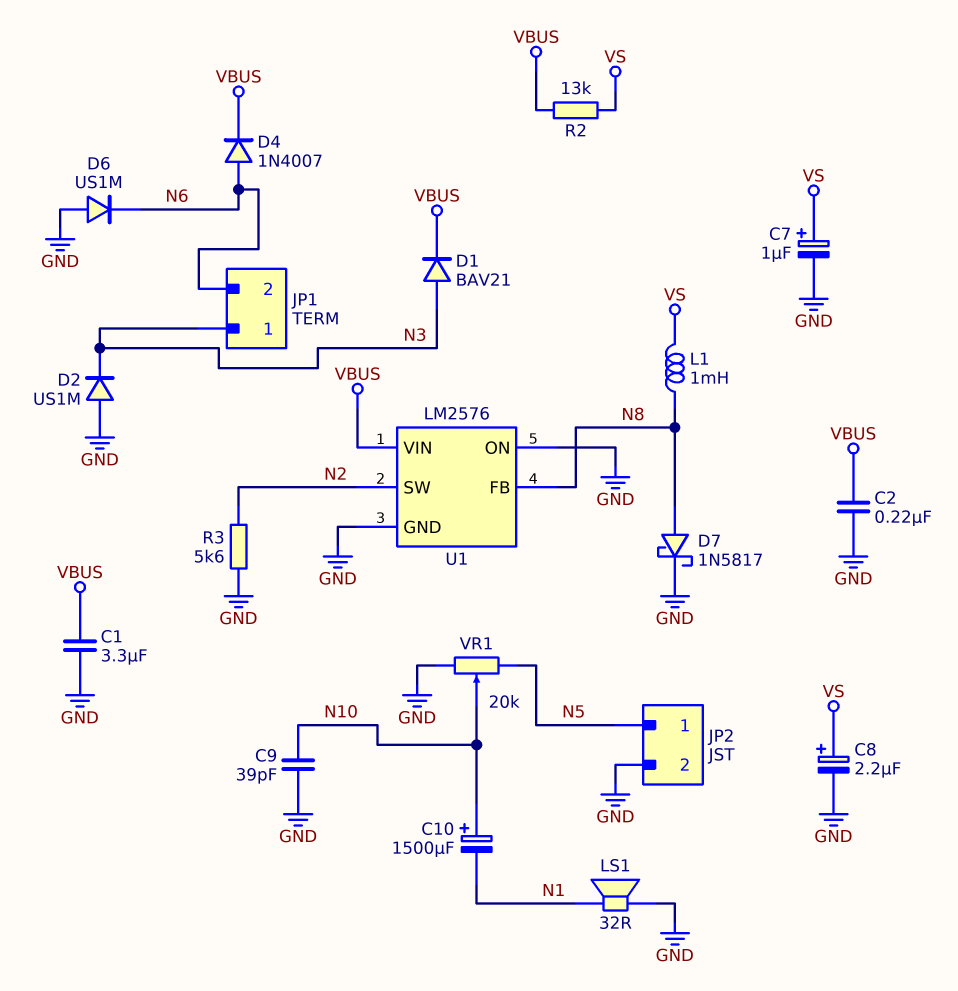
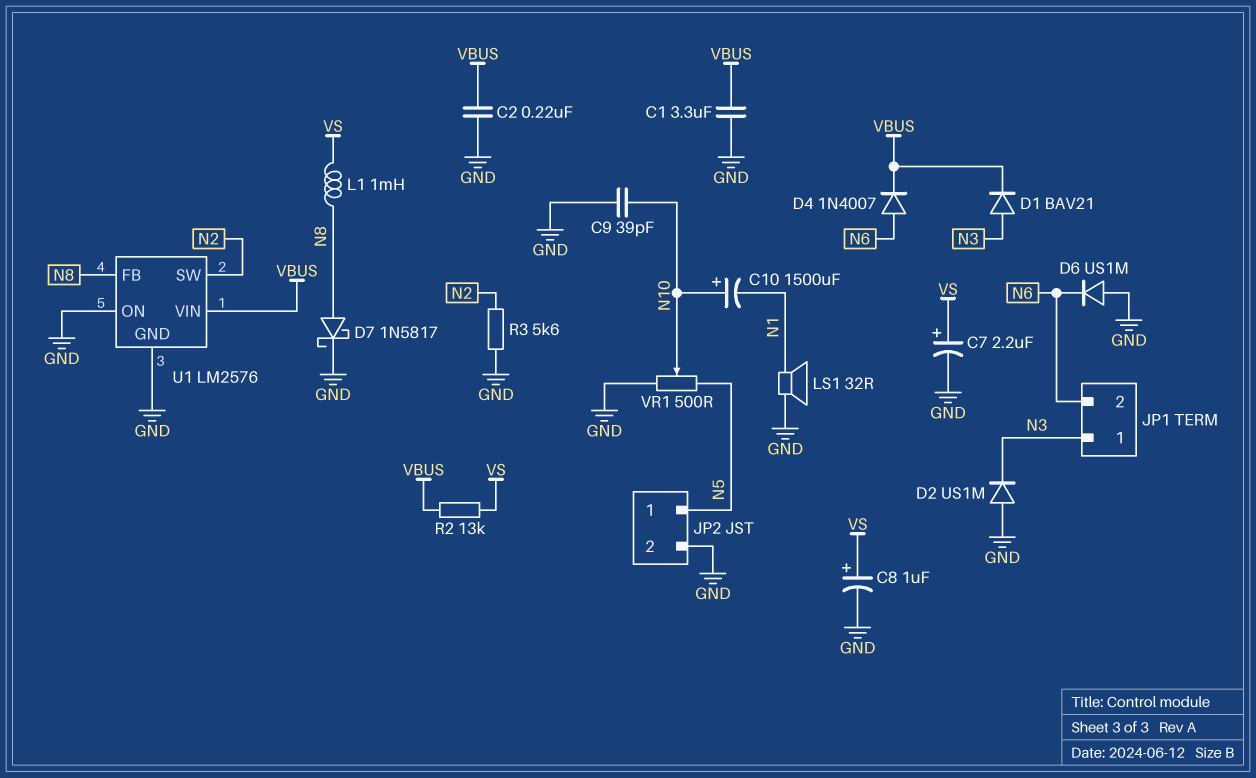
C7: 1uF (plus VS, minus GND) -> 2.2uF (plus VS, minus GND)
C8: 2.2uF (plus VS, minus GND) -> 1uF (plus VS, minus GND)
VR1: 20k (GND, N5, wiper N10) -> 500 (GND, N5, wiper N10)

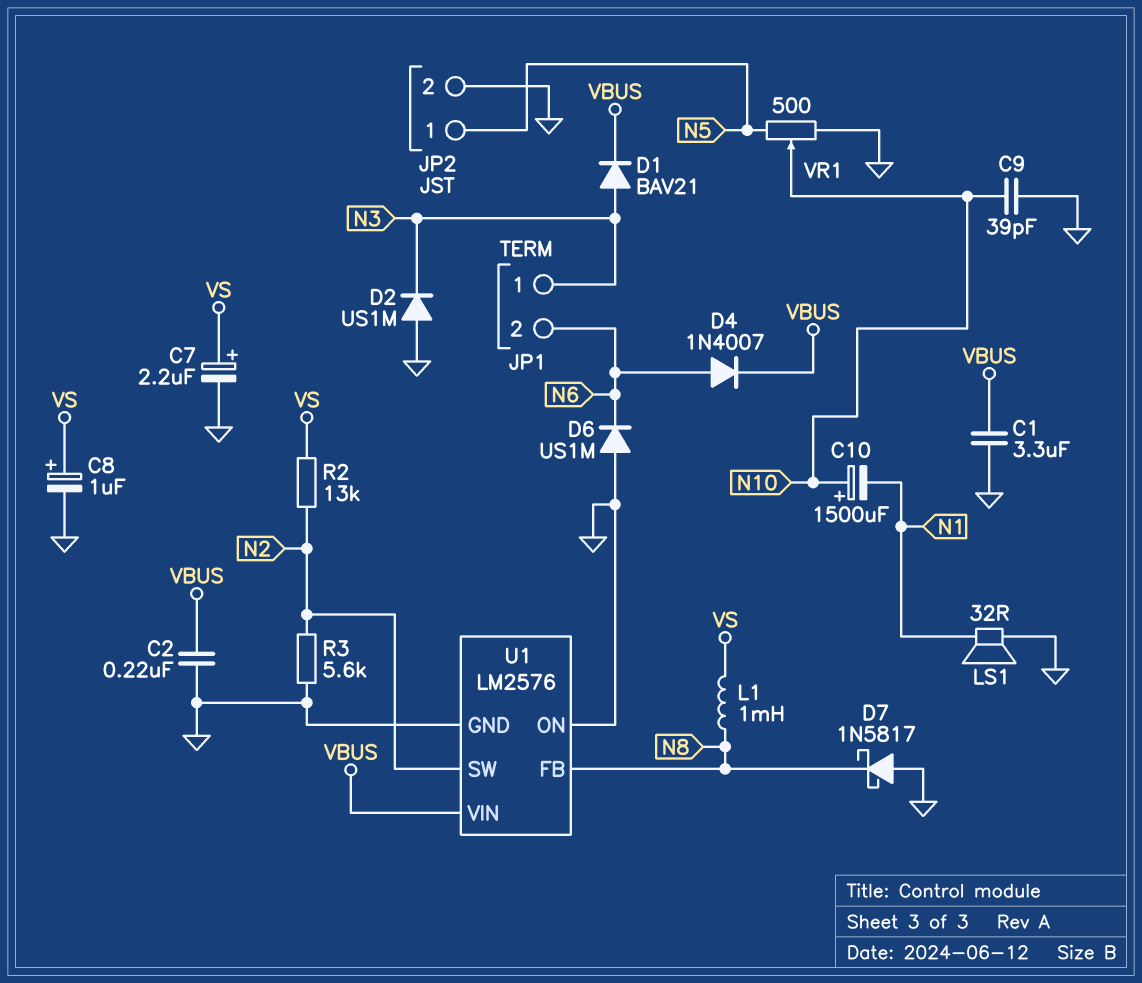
D7: schottky 1N5817 (A N8, K GND) -> schottky 1N5817 (A GND, K N8)
R2: 13k (VBUS, VS) -> 13k (N2, VS)

